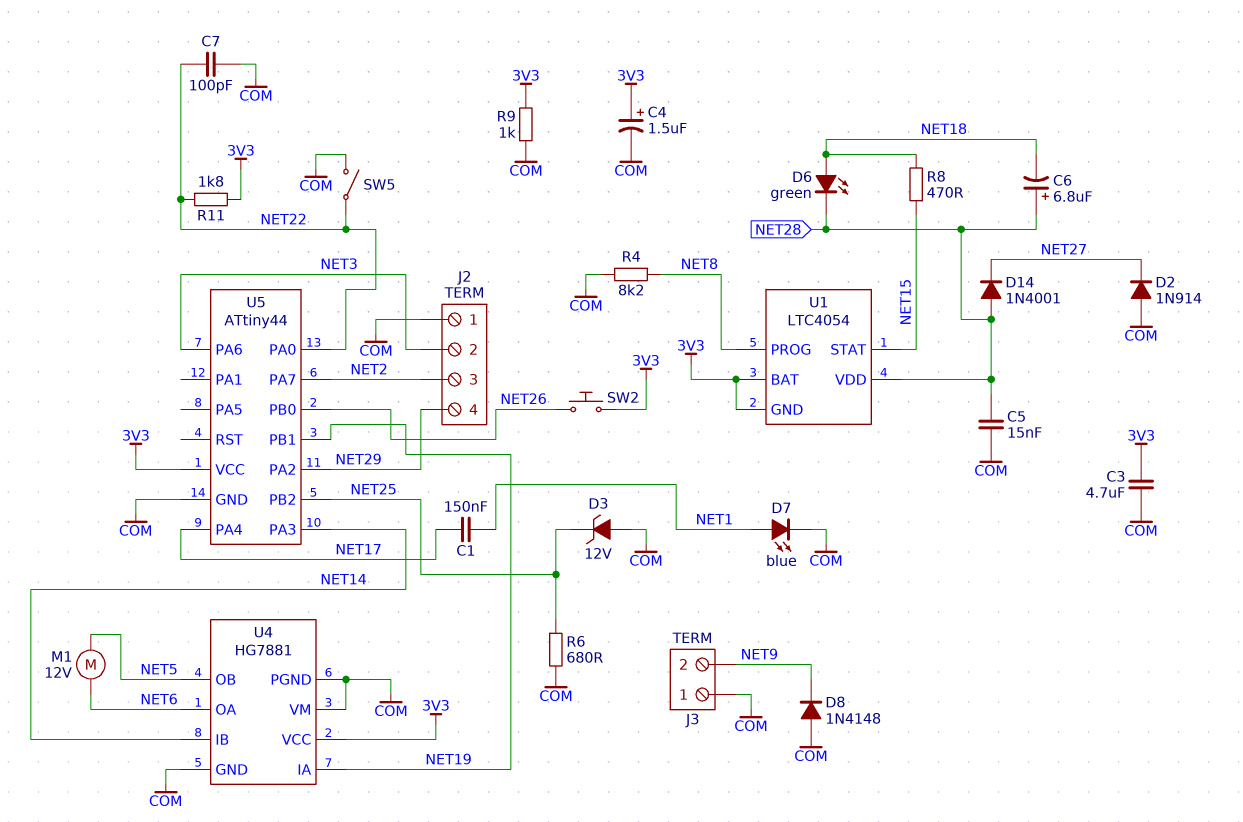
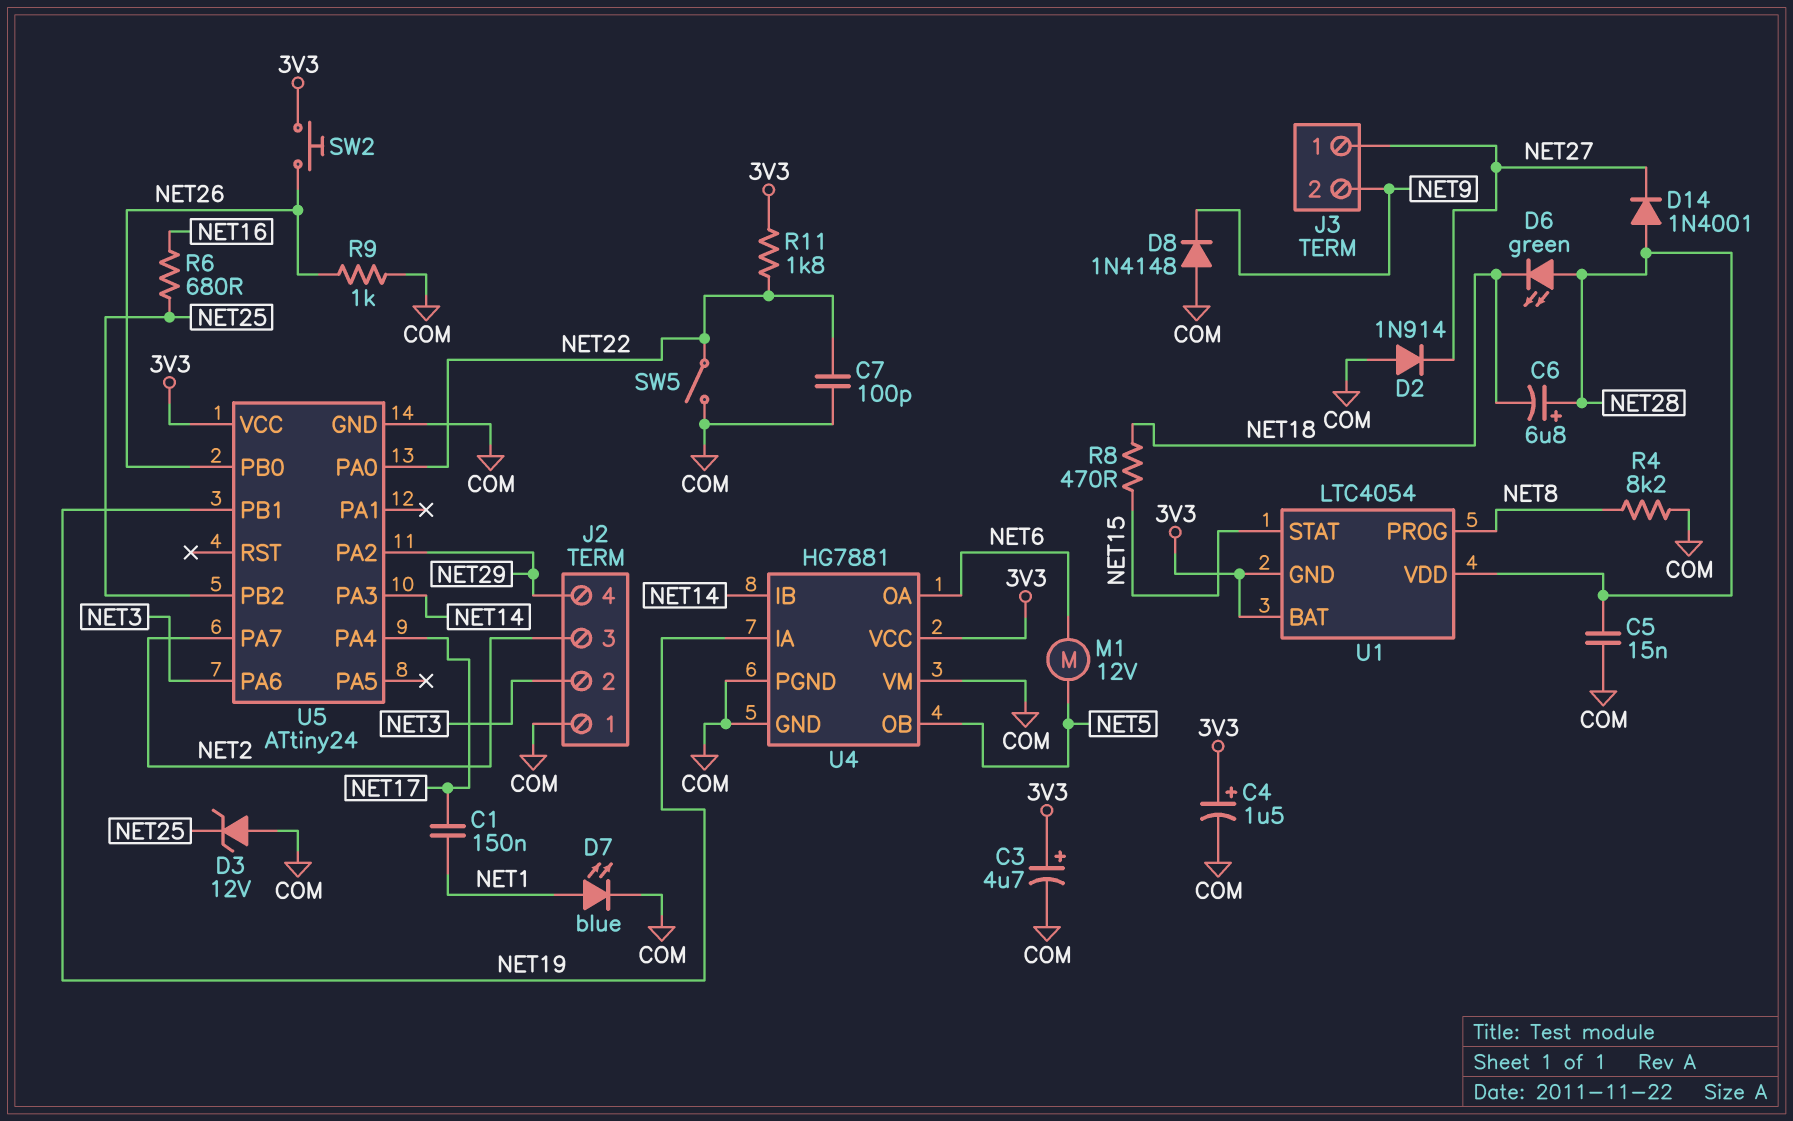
C3: 4.7uF (3V3, COM) -> 4.7uF (plus 3V3, minus COM)
D6: LED green (A NET18, K NET28) -> LED green (A NET28, K NET18)
J3 pin 1: COM -> NET27
R6: 680 (COM, NET25) -> 680 (NET16, NET25)
R9: 1k (3V3, COM) -> 1k (COM, NET26)
U5: ATtiny44 -> ATtiny24

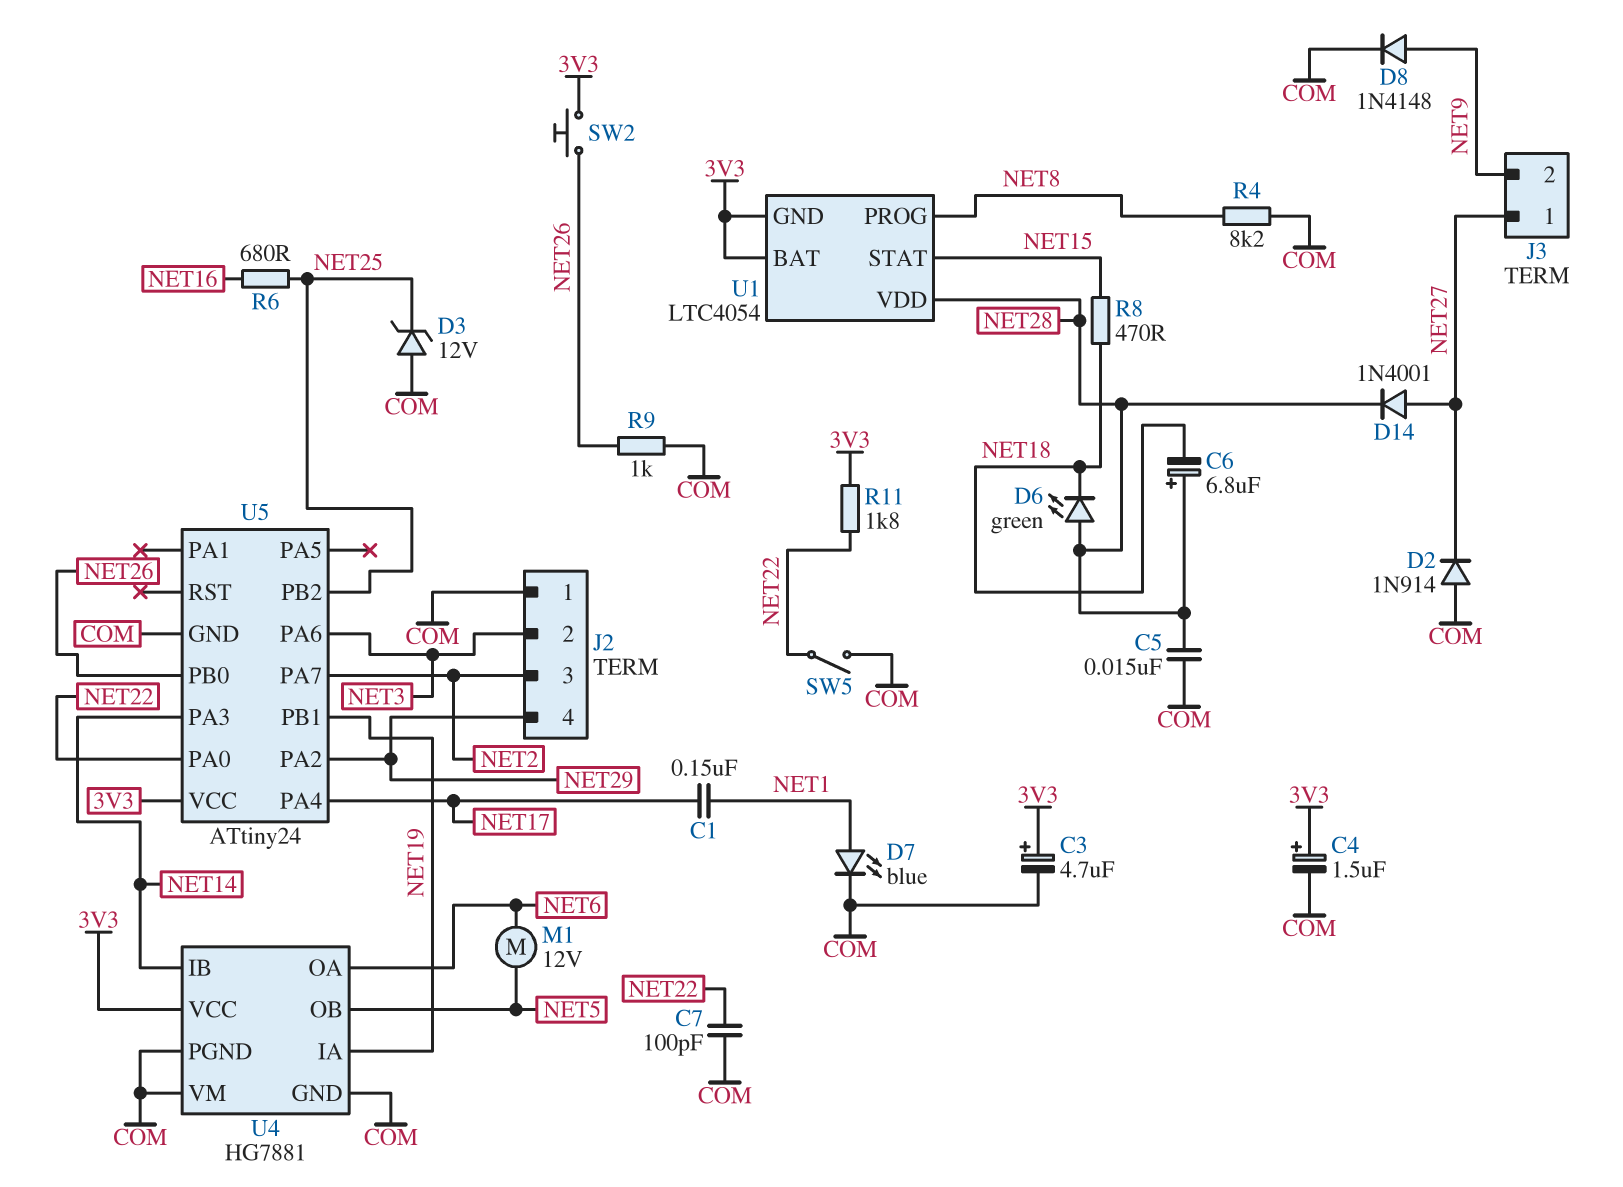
D8: diode 1N4148 (A COM, K NET9) -> diode 1N4148 (A NET9, K COM)
D14: diode 1N4001 (A NET28, K NET27) -> diode 1N4001 (A NET27, K NET28)

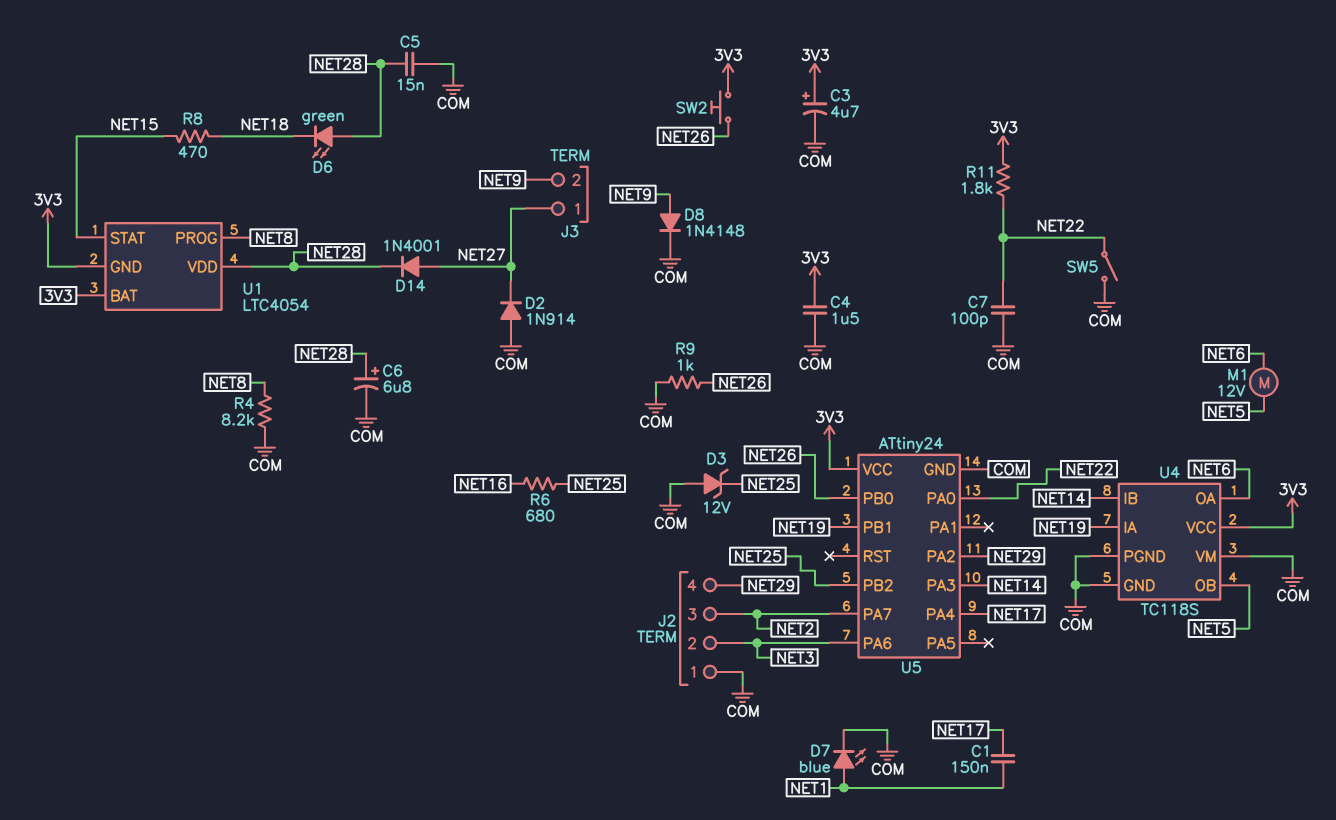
C4: 1.5uF (plus 3V3, minus COM) -> 1.5uF (3V3, COM)
C6: 6.8uF (plus NET28, minus NET18) -> 6.8uF (plus NET28, minus COM)
U4: HG7881 -> TC118S

